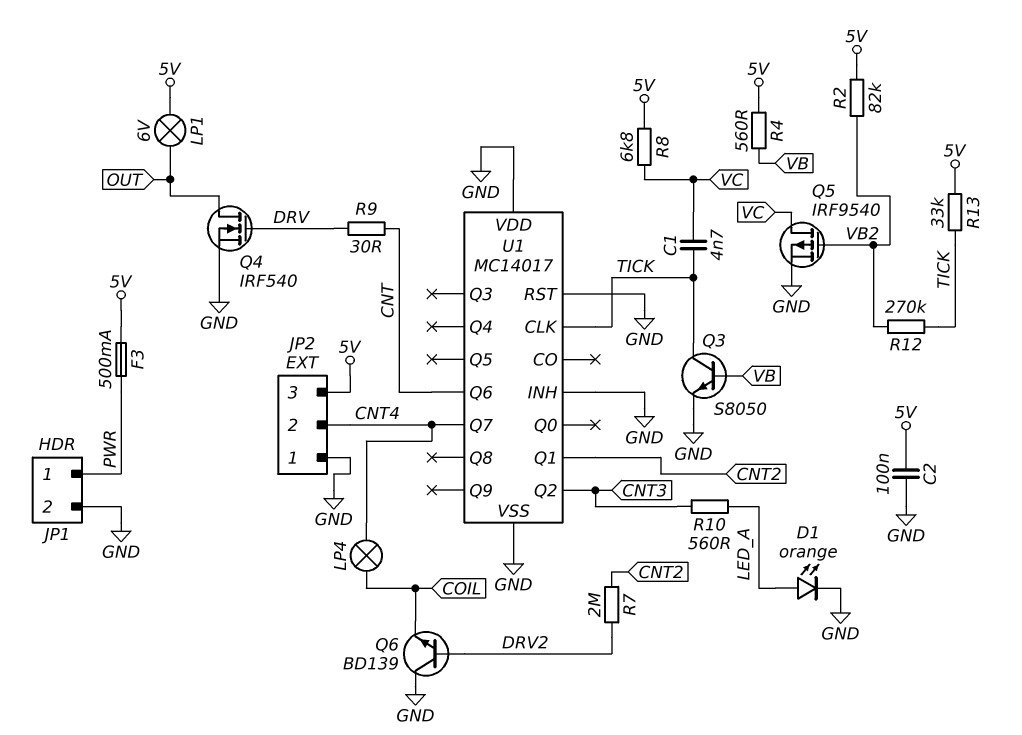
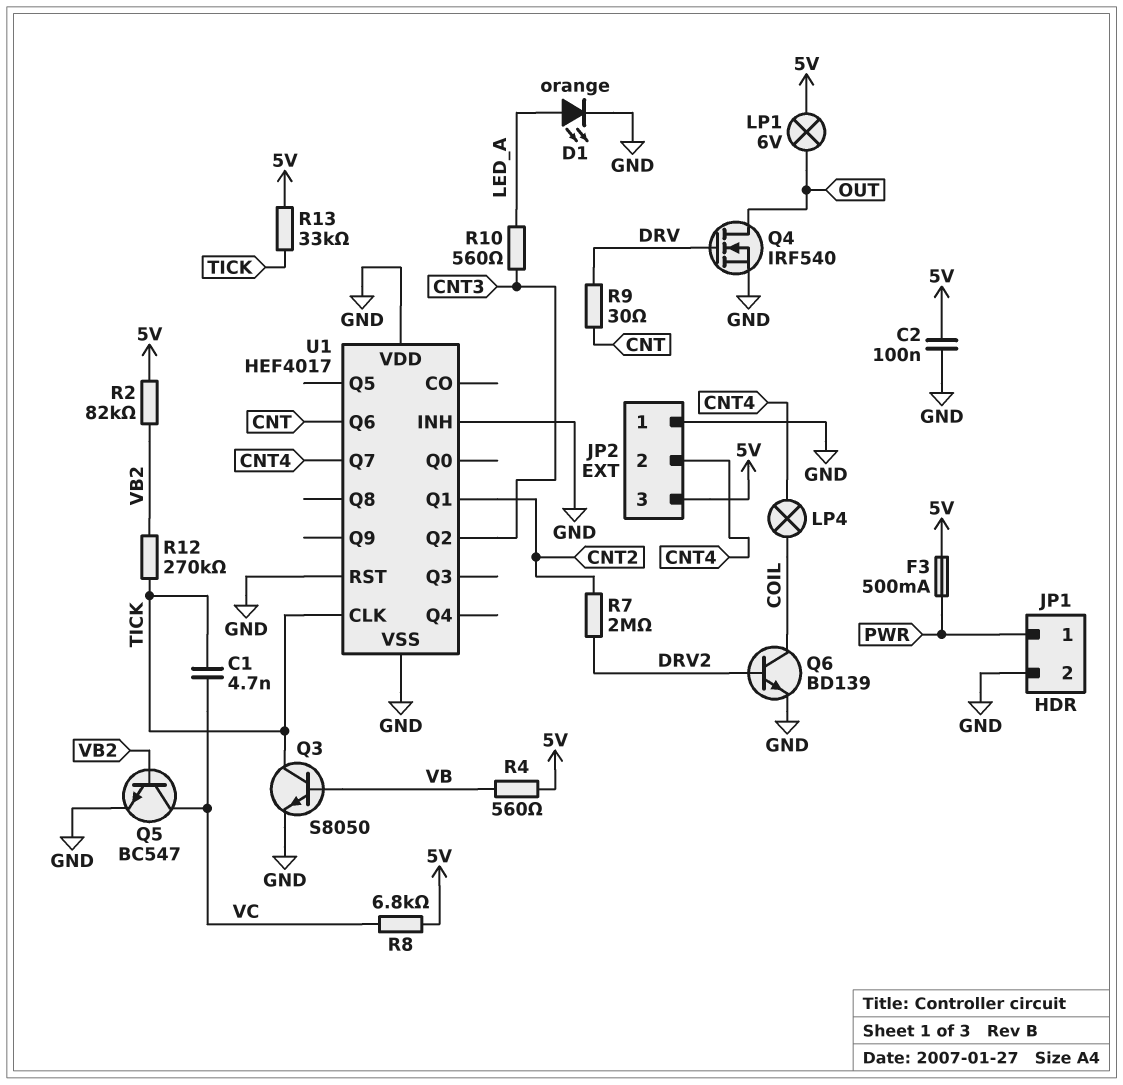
Q5: PMOS IRF9540 (G VB2, D VC, S GND) -> NPN BC547 (B VB2, C VC, E GND)
Q6: NPN BD139 (B DRV2, C GND, E COIL) -> NPN BD139 (B DRV2, C COIL, E GND)
U1: MC14017 -> HEF4017

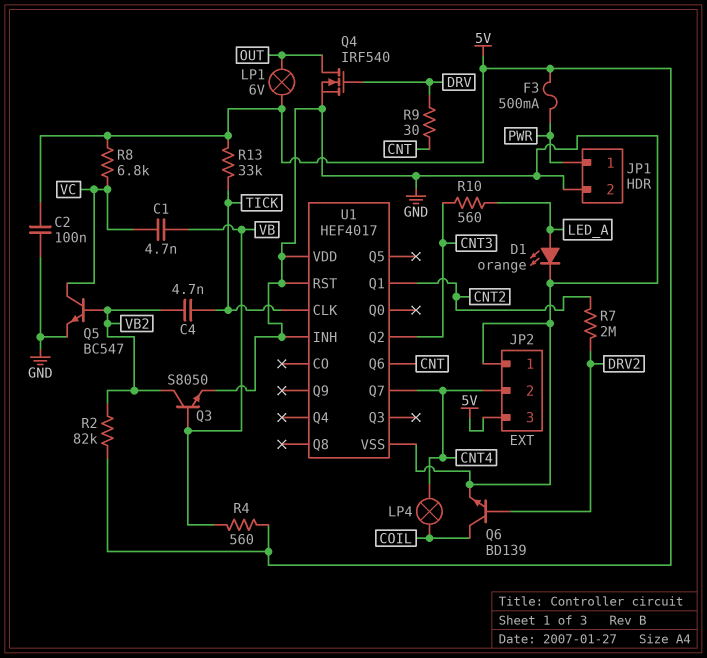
C1: 4.7nF (TICK, VC) -> 4.7nF (VB, VC)
C4: none -> 4.7nF (TICK, VB2)
Q3: NPN S8050 (B VB, C TICK, E GND) -> NPN S8050 (B VB, C VB2, E GND)
R12: 270k (TICK, VB2) -> none

